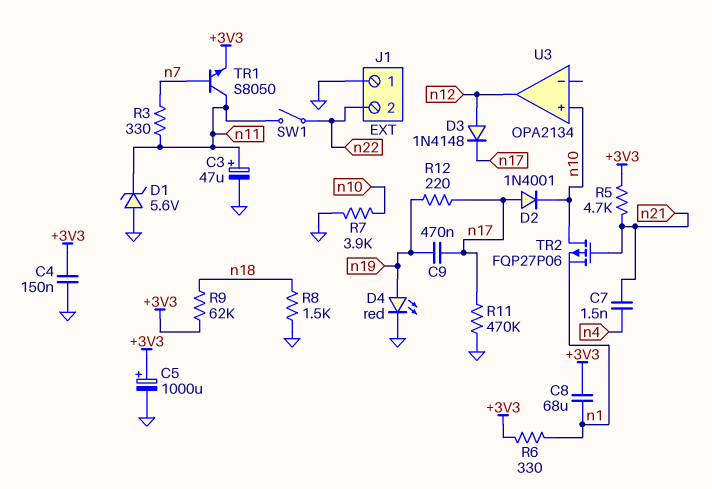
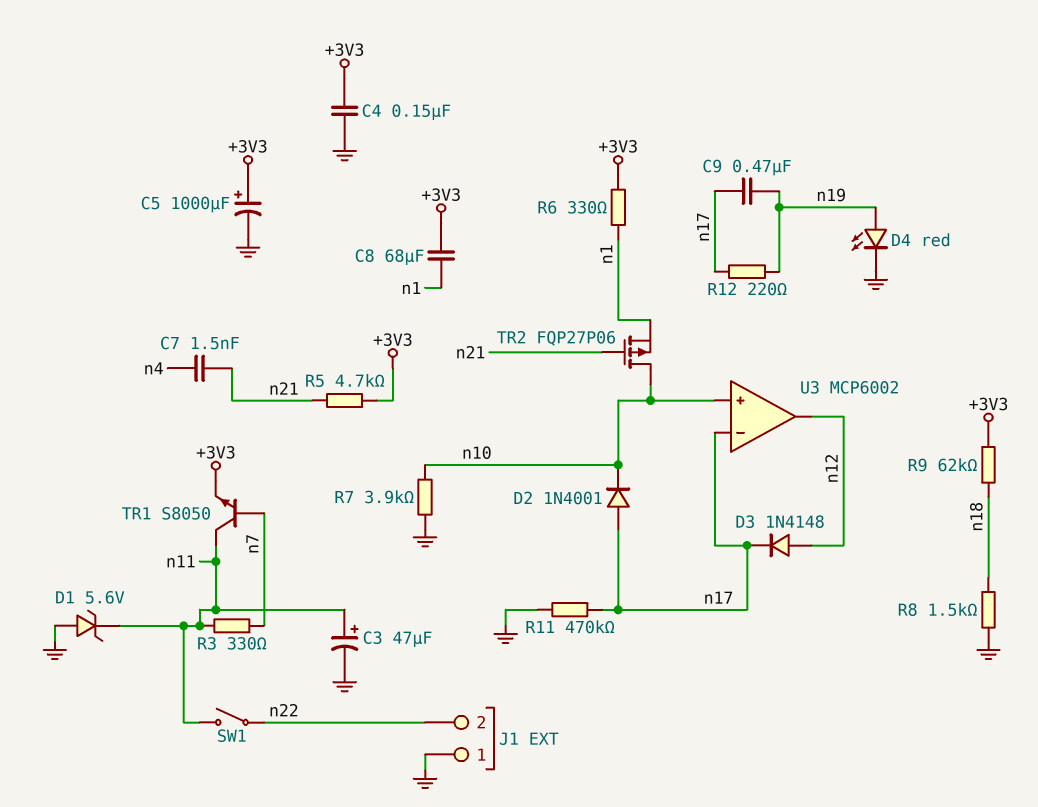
U3: OPA2134 -> MCP6002
U3 pin in-: none -> n17

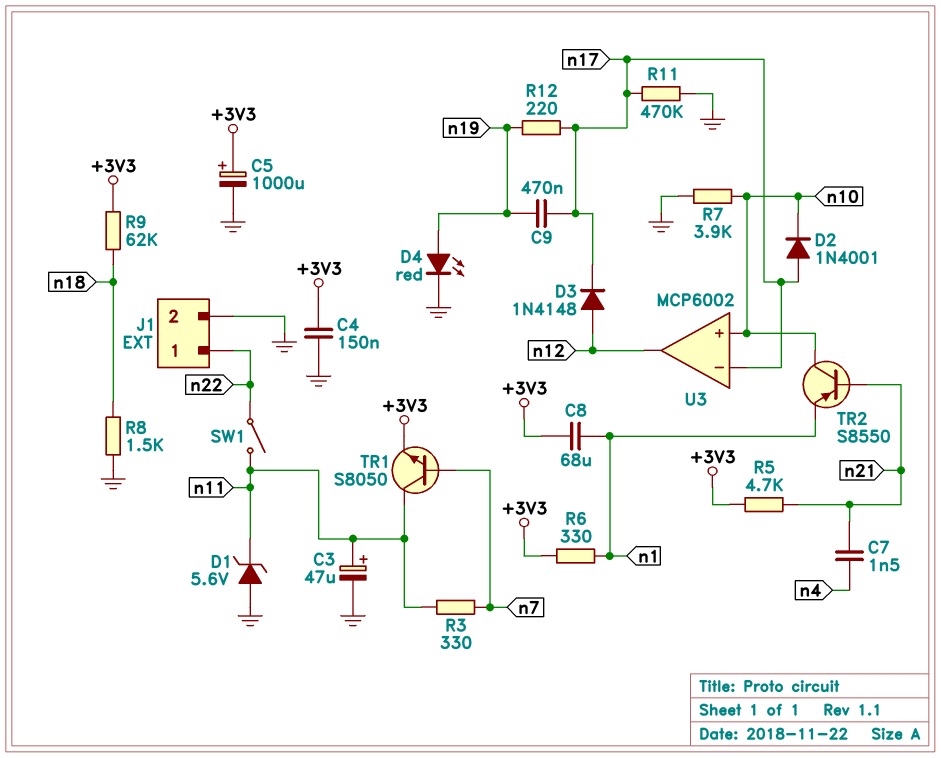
J1 pin 1: GND -> n22
J1 pin 2: n22 -> GND
TR2: PMOS FQP27P06 (G n21, D n10, S n1) -> PNP S8550 (B n21, C n10, E n1)

